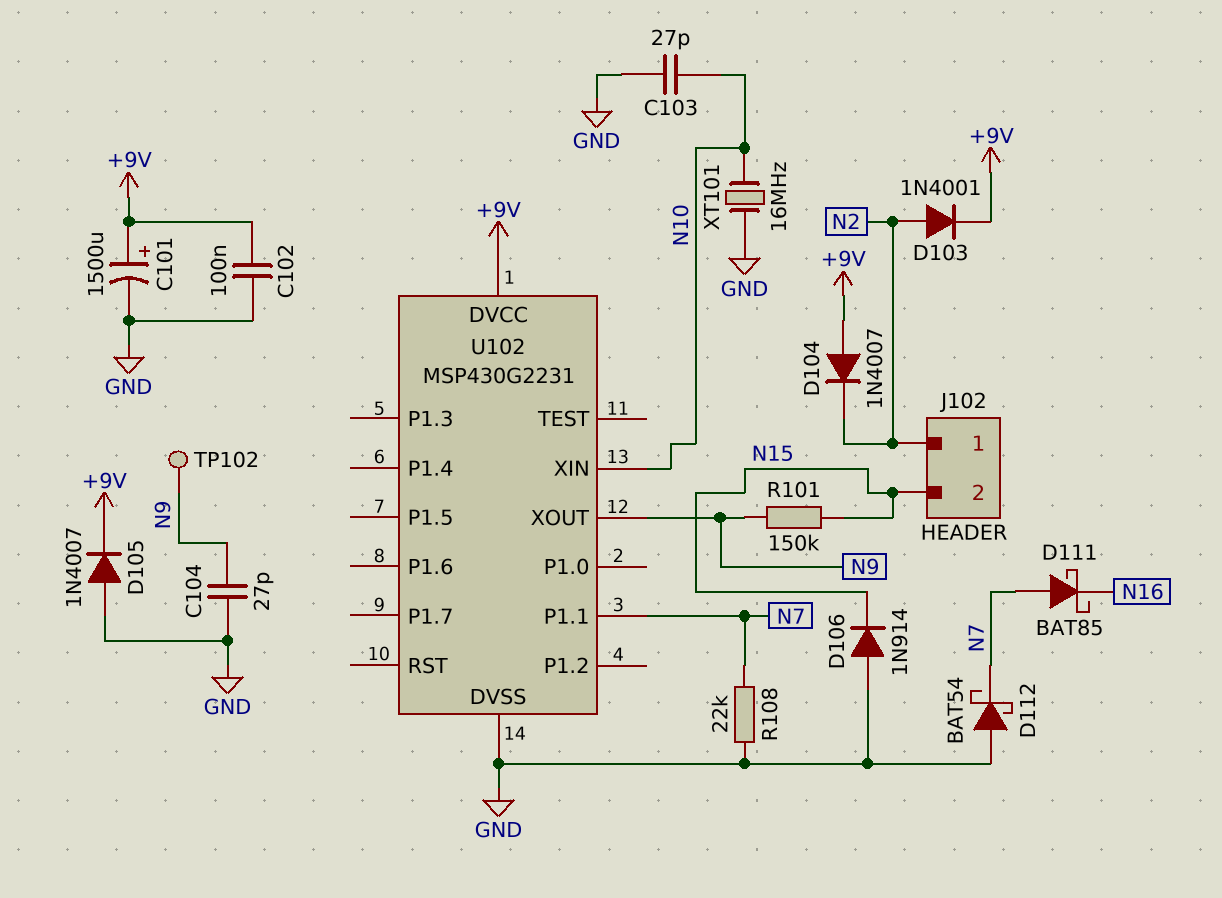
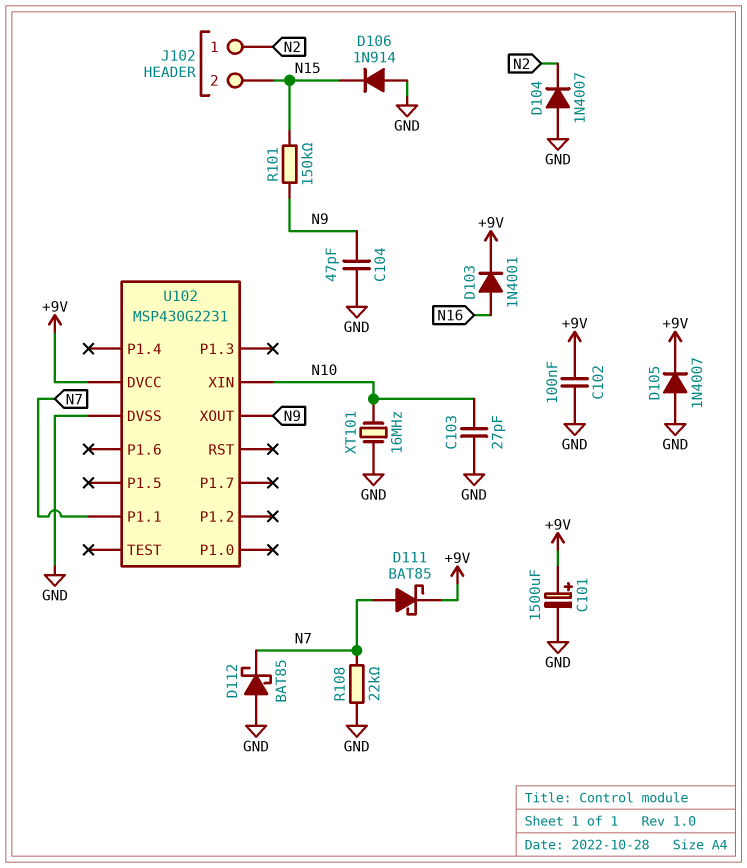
C104: 27pF (GND, N9) -> 47pF (GND, N9)
D103: diode 1N4001 (A N2, K +9V) -> diode 1N4001 (A N16, K +9V)
D104: diode 1N4007 (A +9V, K N2) -> diode 1N4007 (A GND, K N2)
D111: schottky BAT85 (A N7, K N16) -> schottky BAT85 (A N7, K +9V)
D112: schottky BAT54 (A GND, K N7) -> schottky BAT85 (A GND, K N7)
TP102: test point (N9) -> none

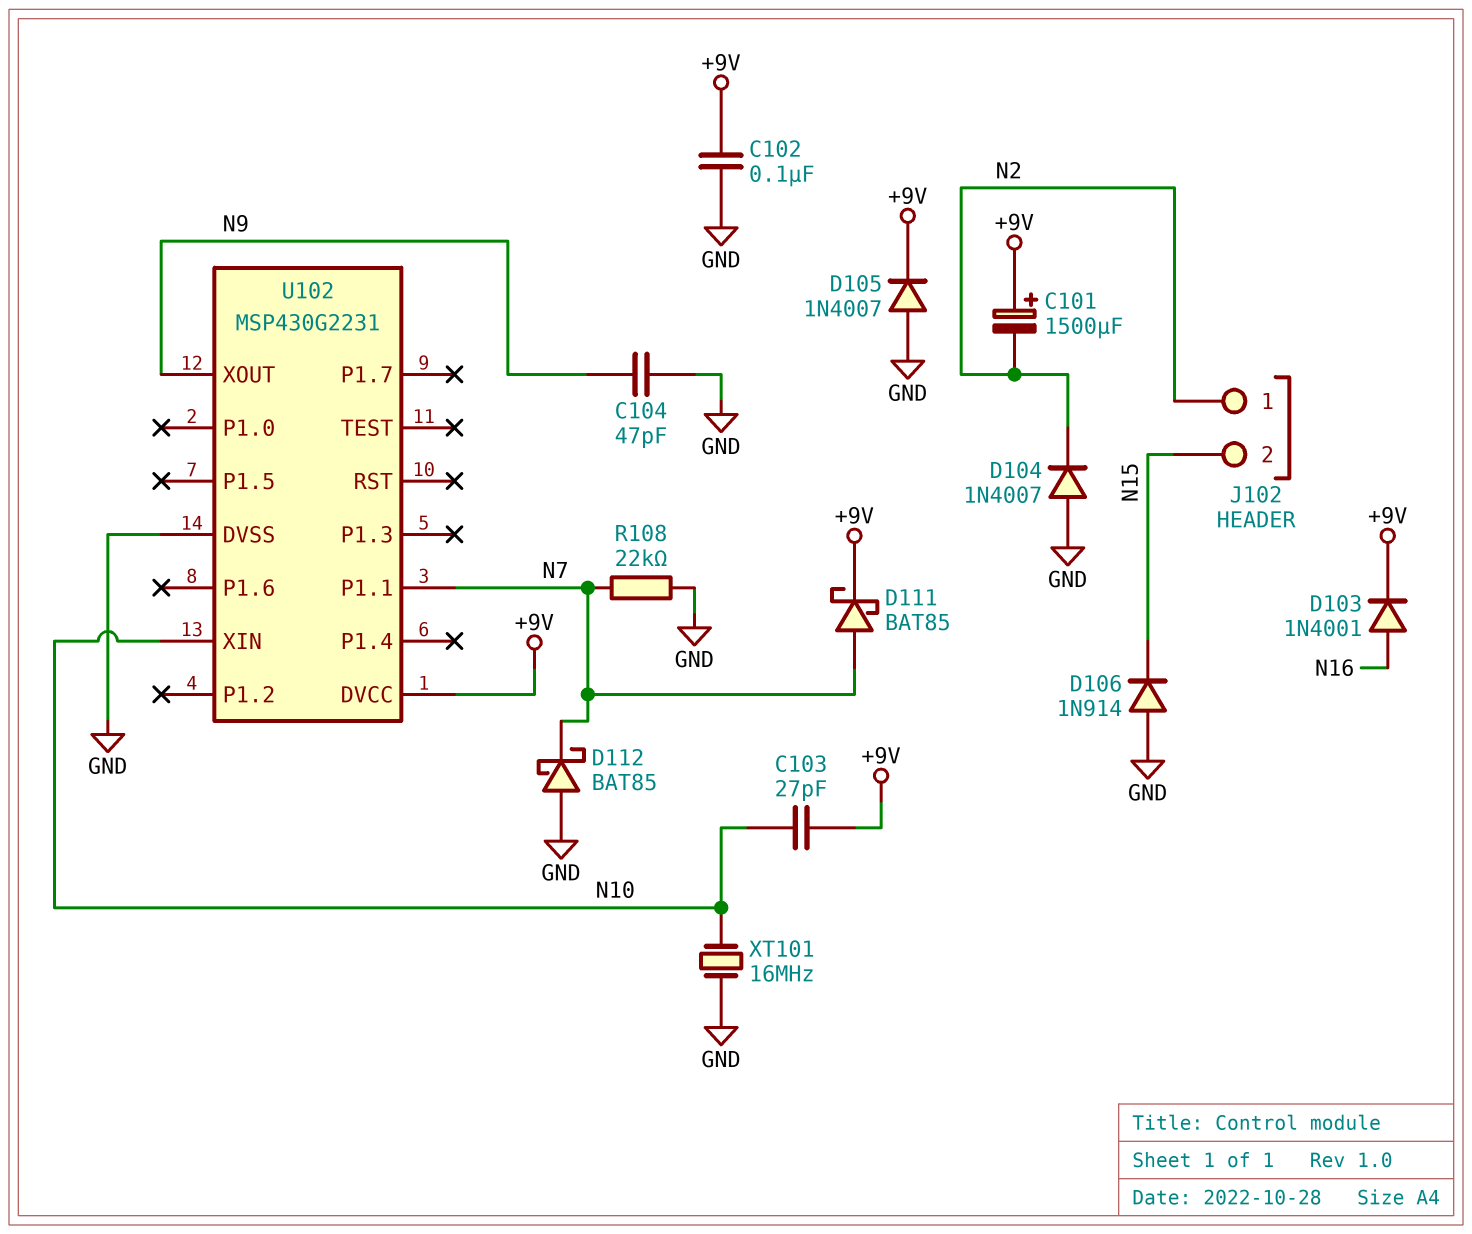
C101: 1500uF (plus +9V, minus GND) -> 1500uF (plus +9V, minus N2)
C103: 27pF (GND, N10) -> 27pF (+9V, N10)
R101: 150k (N9, N15) -> none

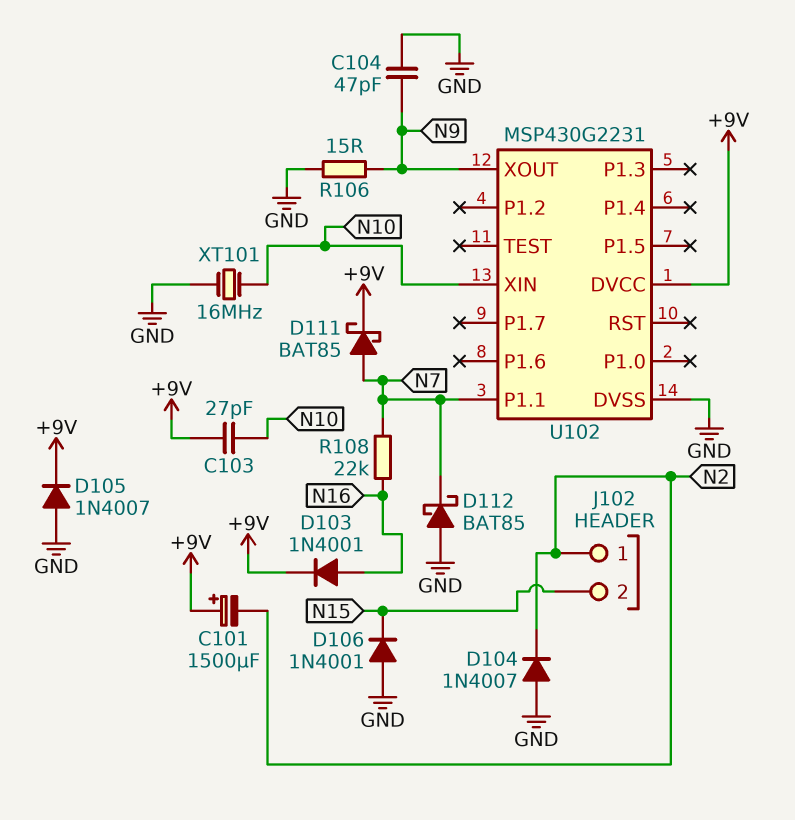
C102: 100nF (+9V, GND) -> none
D106: diode 1N914 (A GND, K N15) -> diode 1N4001 (A GND, K N15)
R106: none -> 15 (GND, N9)
R108: 22k (GND, N7) -> 22k (N7, N16)

